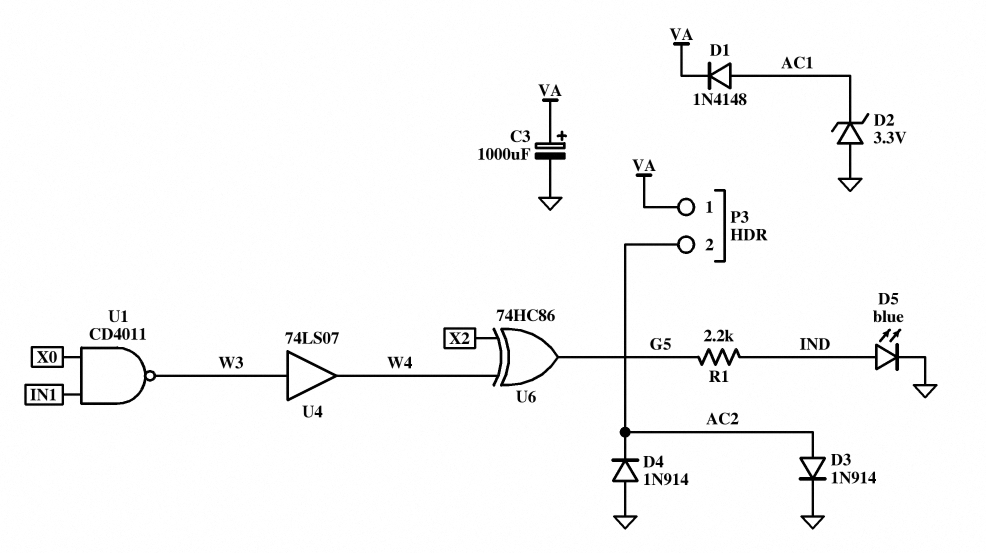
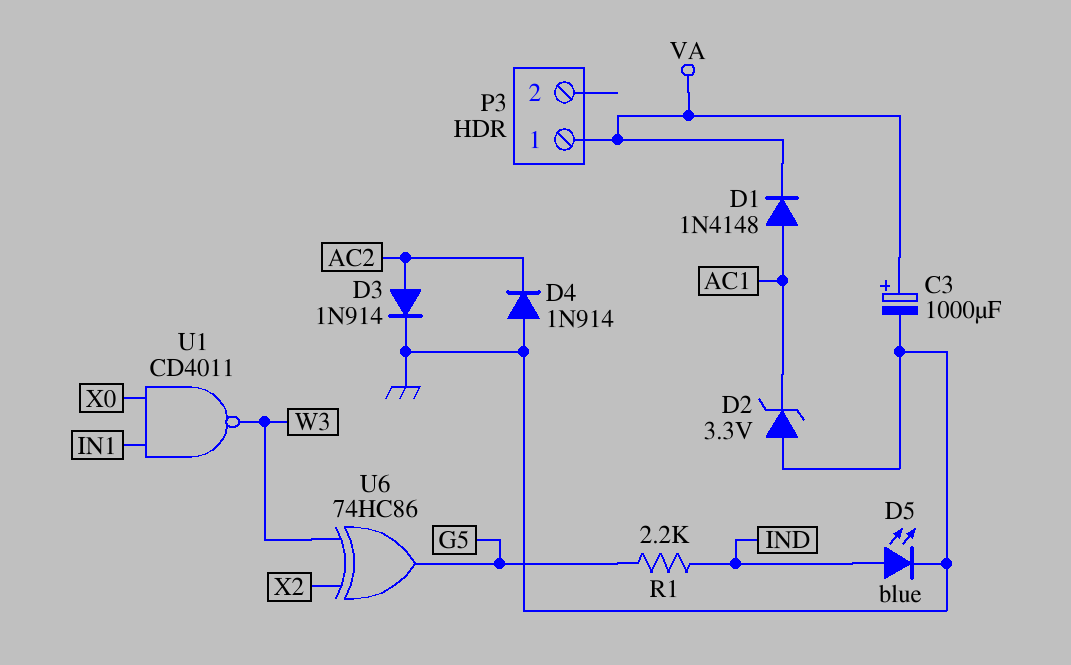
P3 pin 2: AC2 -> none
U4: buffer 74LS07 (in W3, out W4) -> none
U6: XOR 74HC86 (in W4, in X2, out G5) -> XOR 74HC86 (in W3, in X2, out G5)

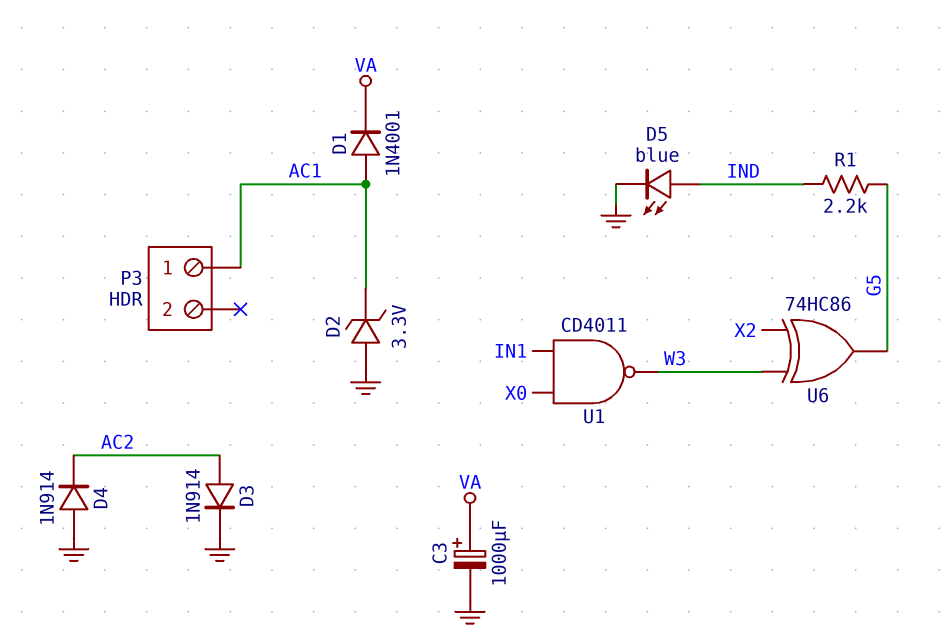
D1: diode 1N4148 (A AC1, K VA) -> diode 1N4001 (A AC1, K VA)
P3 pin 1: VA -> AC1

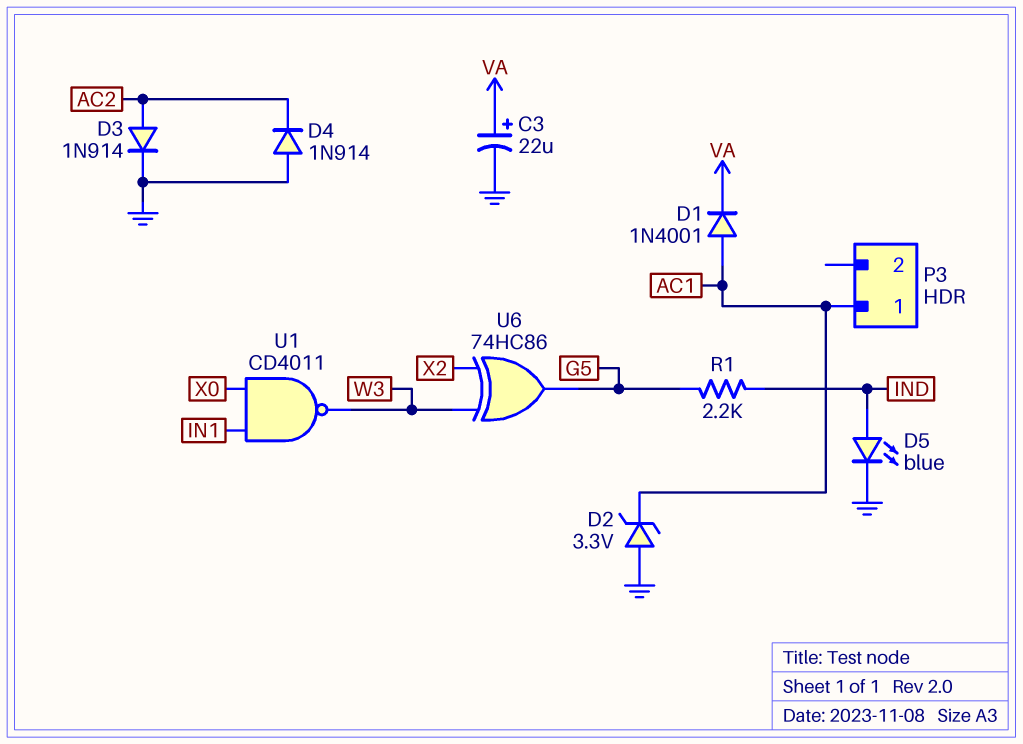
C3: 1000uF (plus VA, minus GND) -> 22uF (plus VA, minus GND)

